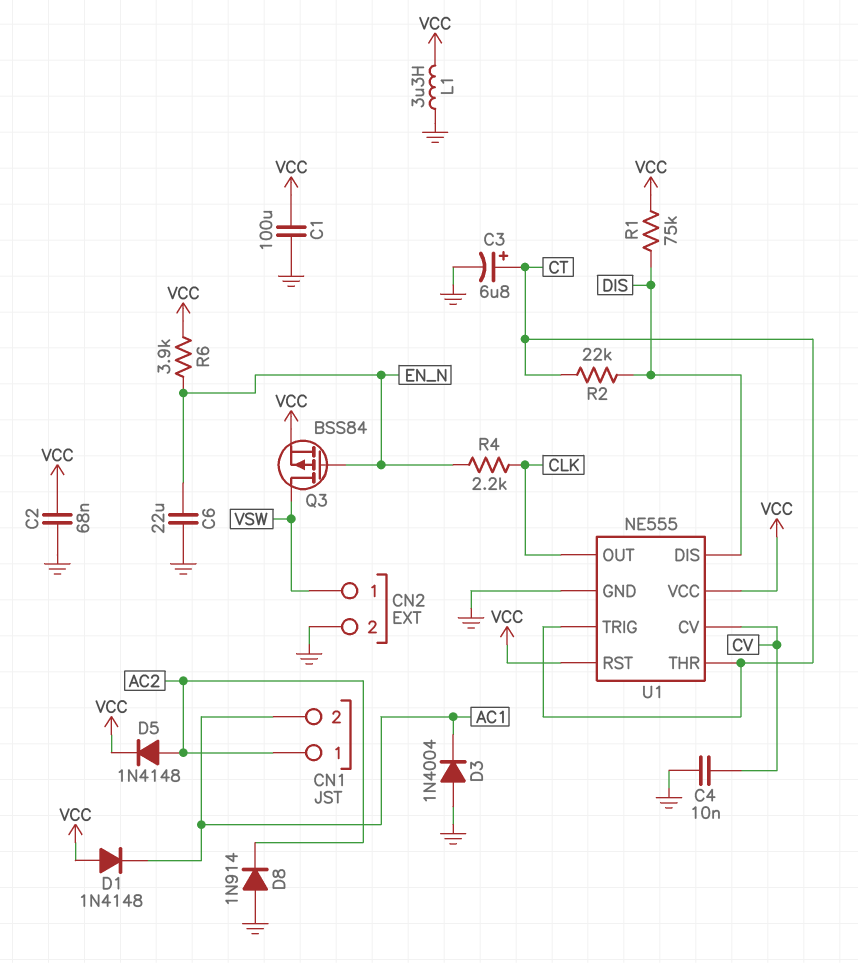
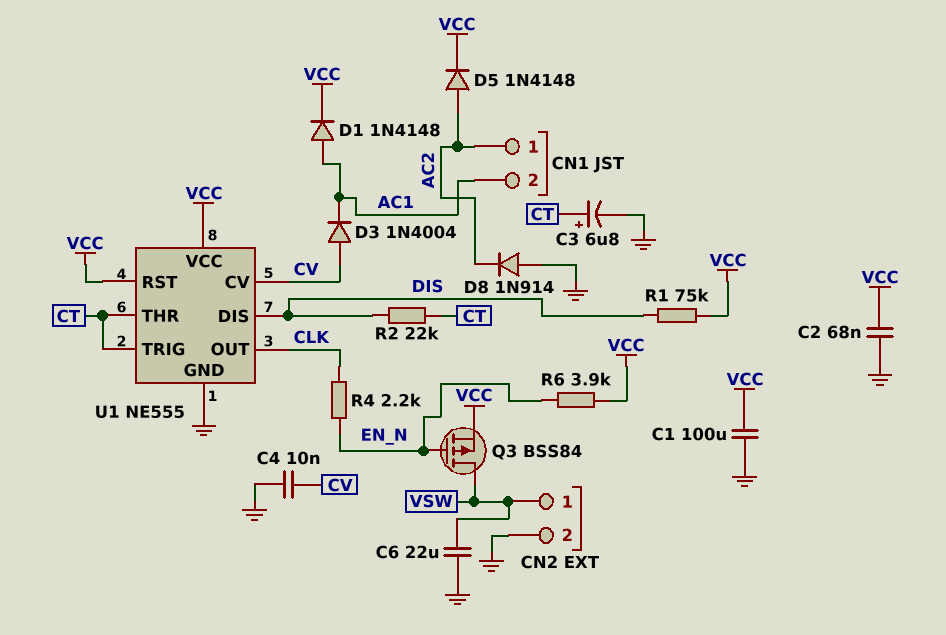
C6: 22uF (EN_N, GND) -> 22uF (GND, VSW)
D1: diode 1N4148 (A VCC, K AC1) -> diode 1N4148 (A AC1, K VCC)
D3: diode 1N4004 (A GND, K AC1) -> diode 1N4004 (A CV, K AC1)
L1: 3.3uH (GND, VCC) -> none

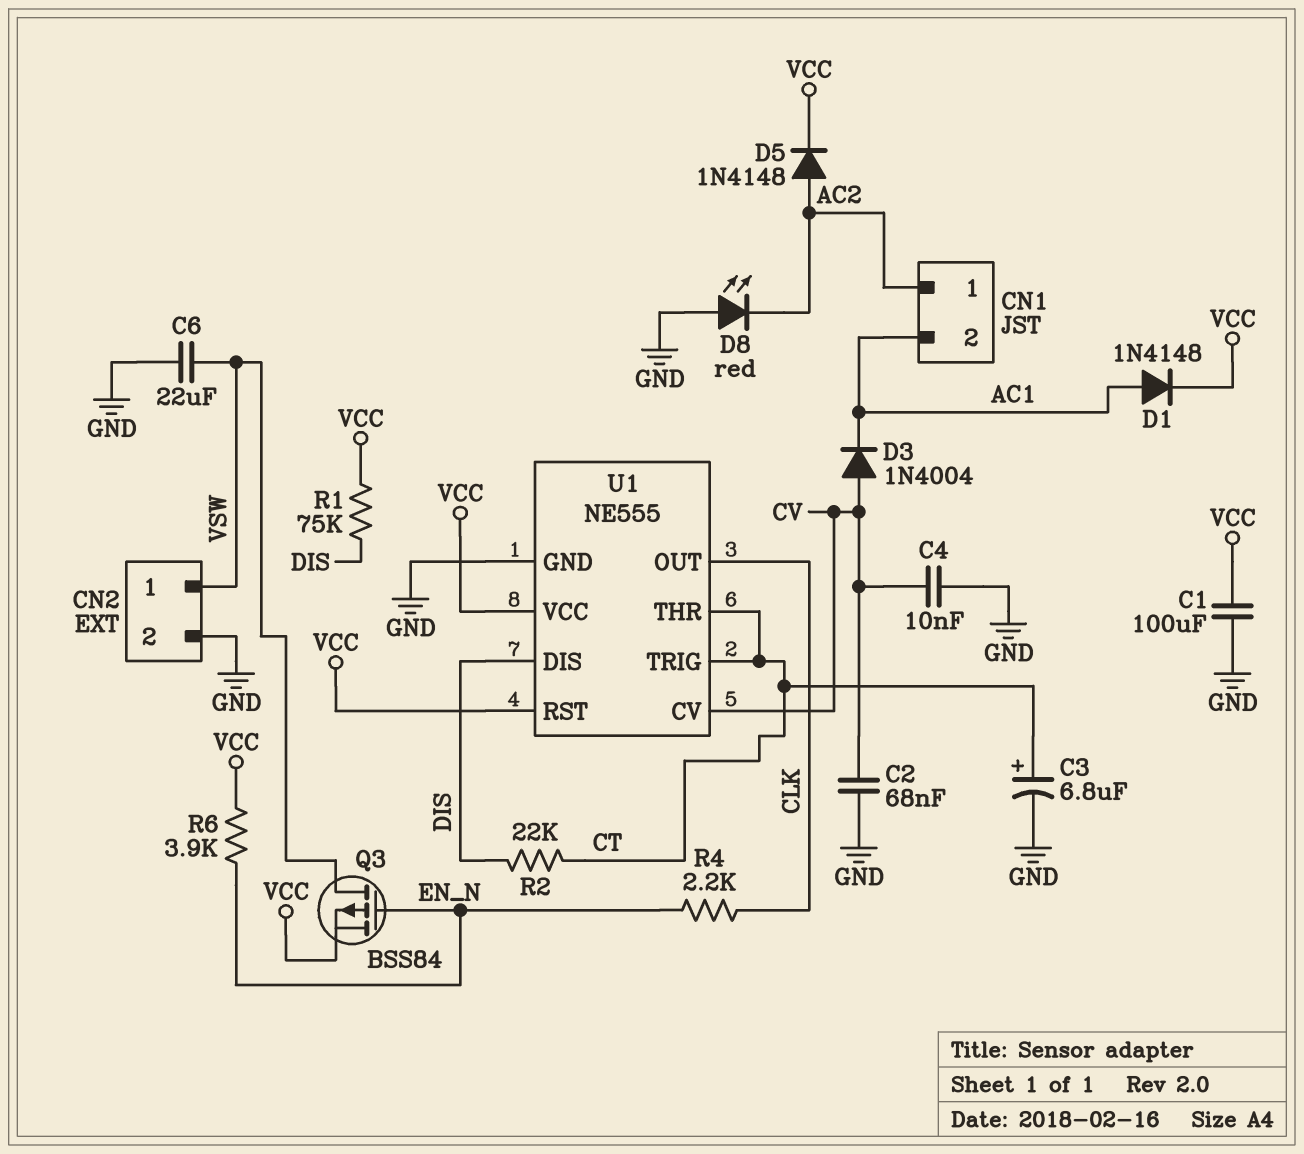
C2: 68nF (GND, VCC) -> 68nF (CV, GND)
D8: diode 1N914 (A GND, K AC2) -> LED red (A GND, K AC2)

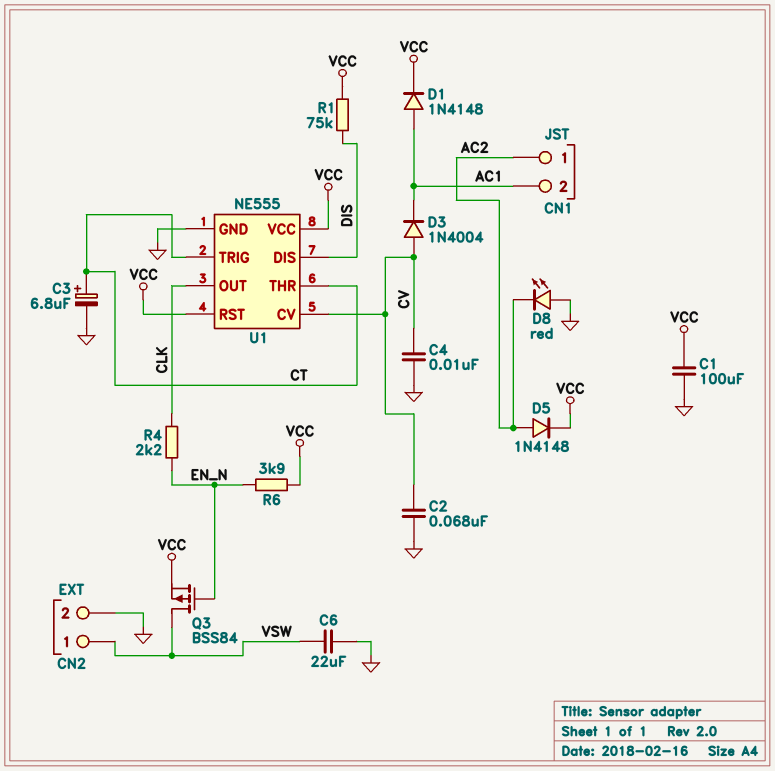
R2: 22k (CT, DIS) -> none

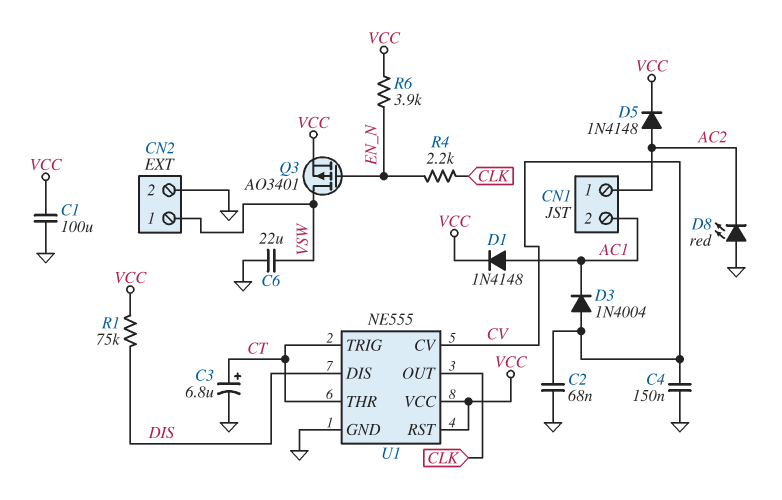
C4: 10nF (CV, GND) -> 150nF (CV, GND)
Q3: PMOS BSS84 (G EN_N, D VSW, S VCC) -> PMOS AO3401 (G EN_N, D VSW, S VCC)

